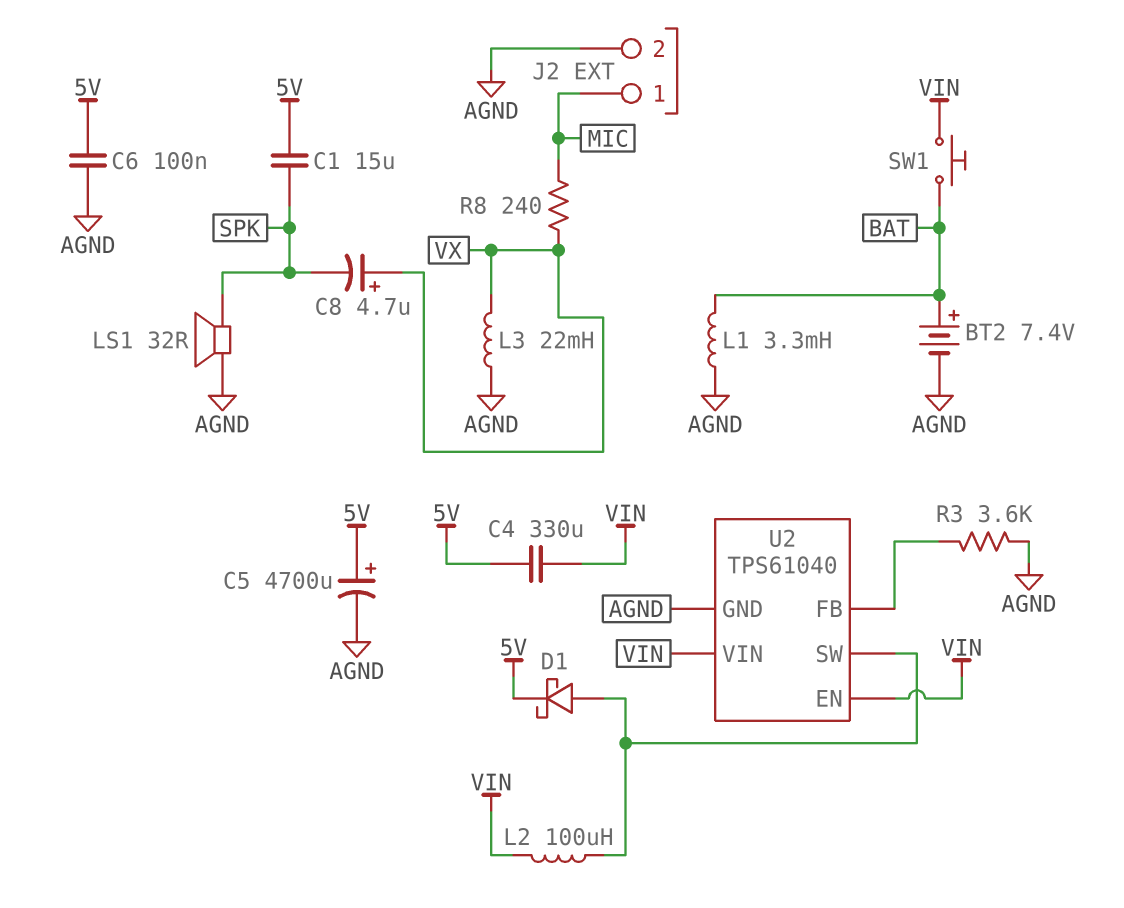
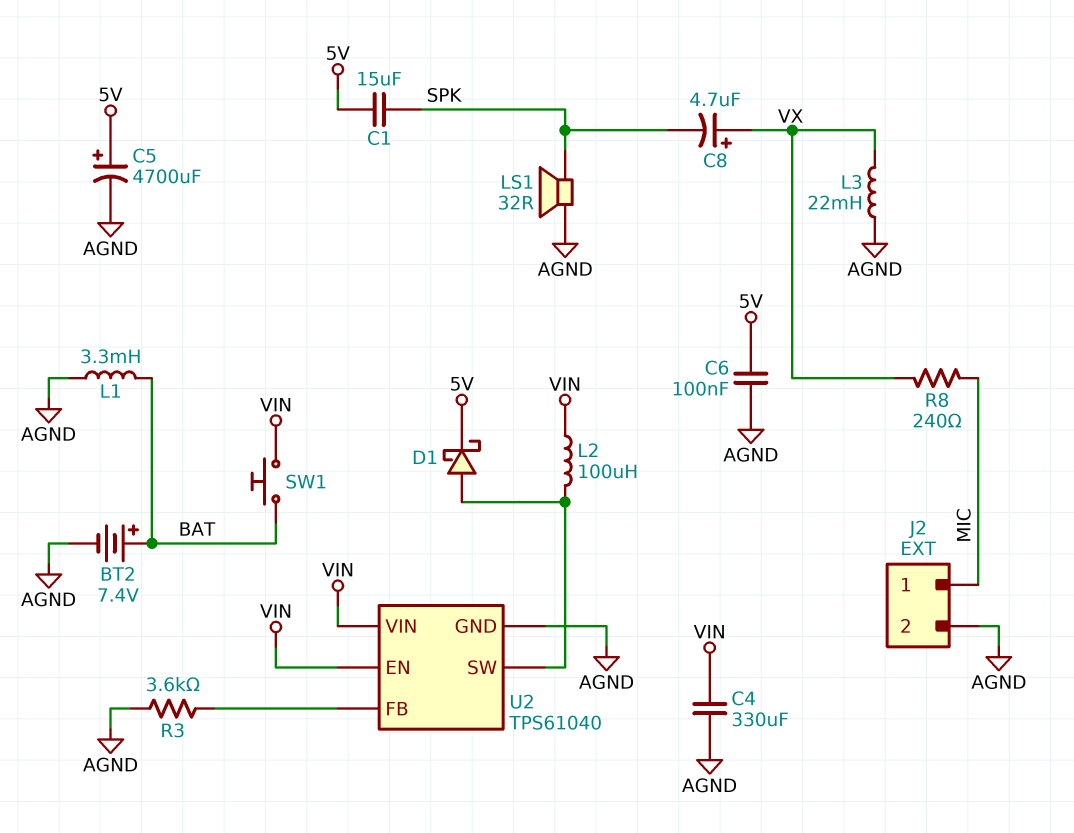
C4: 330uF (5V, VIN) -> 330uF (AGND, VIN)

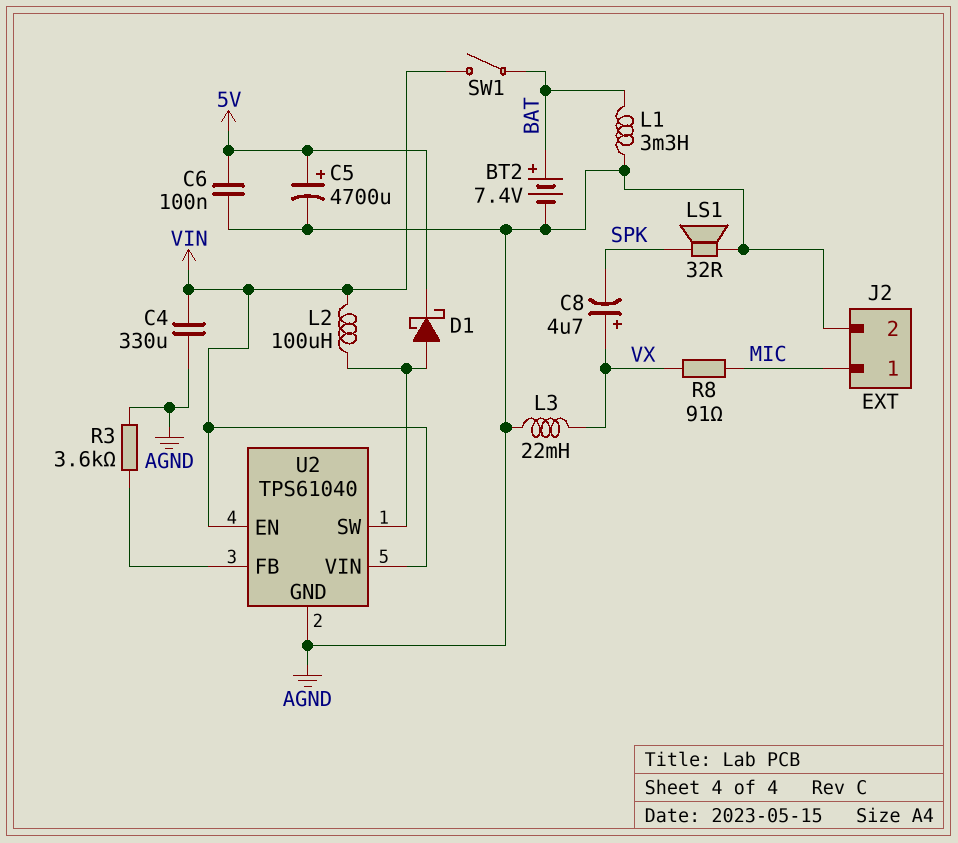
C1: 15uF (5V, SPK) -> none
R8: 240 (MIC, VX) -> 91 (MIC, VX)
SW1: button (BAT, VIN) -> switch (BAT, VIN)

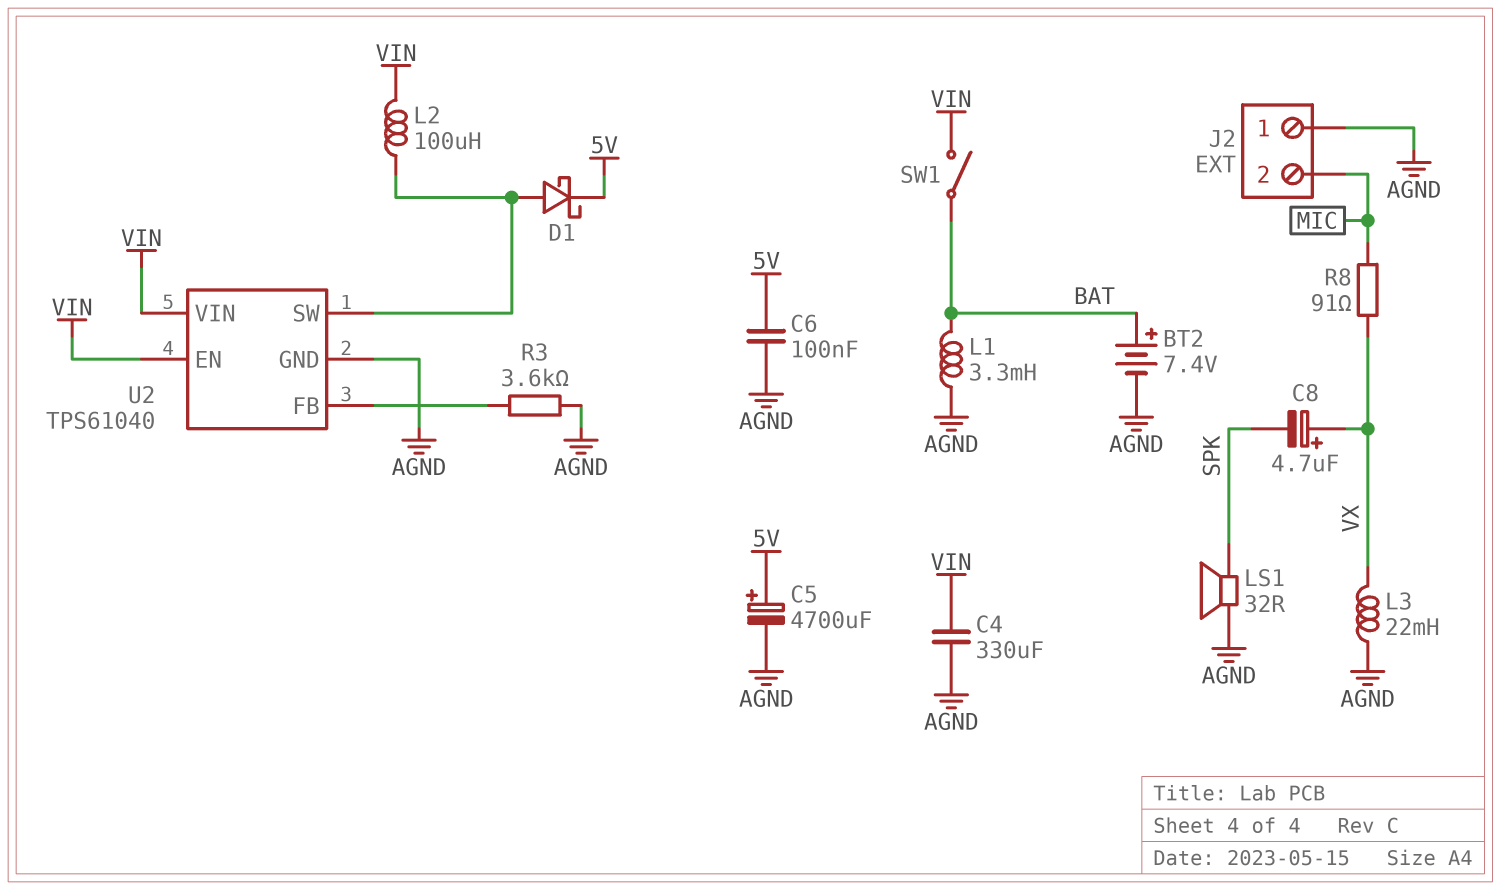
J2 pin 1: MIC -> AGND
J2 pin 2: AGND -> MIC

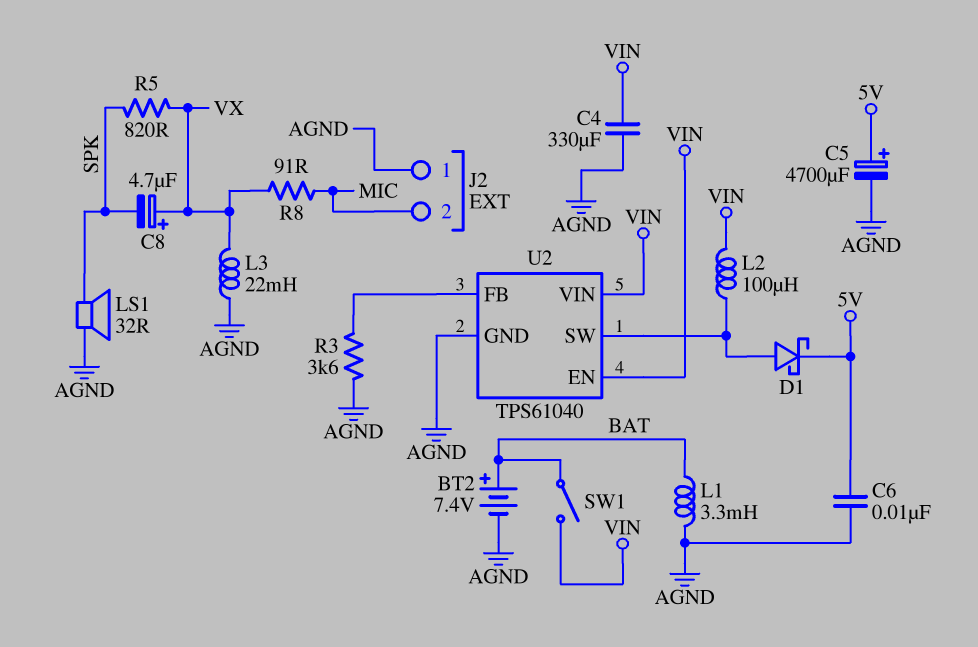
C6: 100nF (5V, AGND) -> 10nF (5V, AGND)
R5: none -> 820 (SPK, VX)

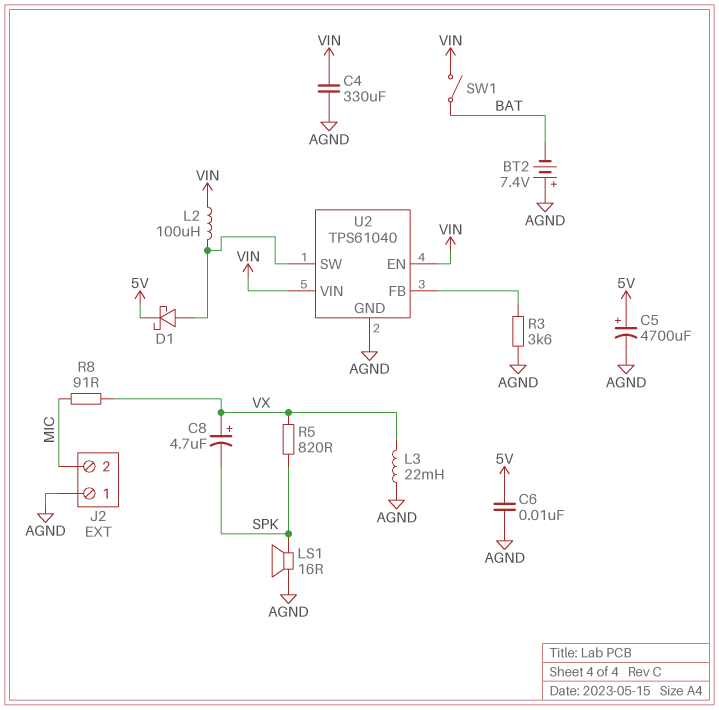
BT2: 7.4V (plus BAT, minus AGND) -> 7.4V (plus AGND, minus BAT)
L1: 3.3mH (AGND, BAT) -> none
LS1: speaker 32R (AGND, SPK) -> speaker 16R (AGND, SPK)

